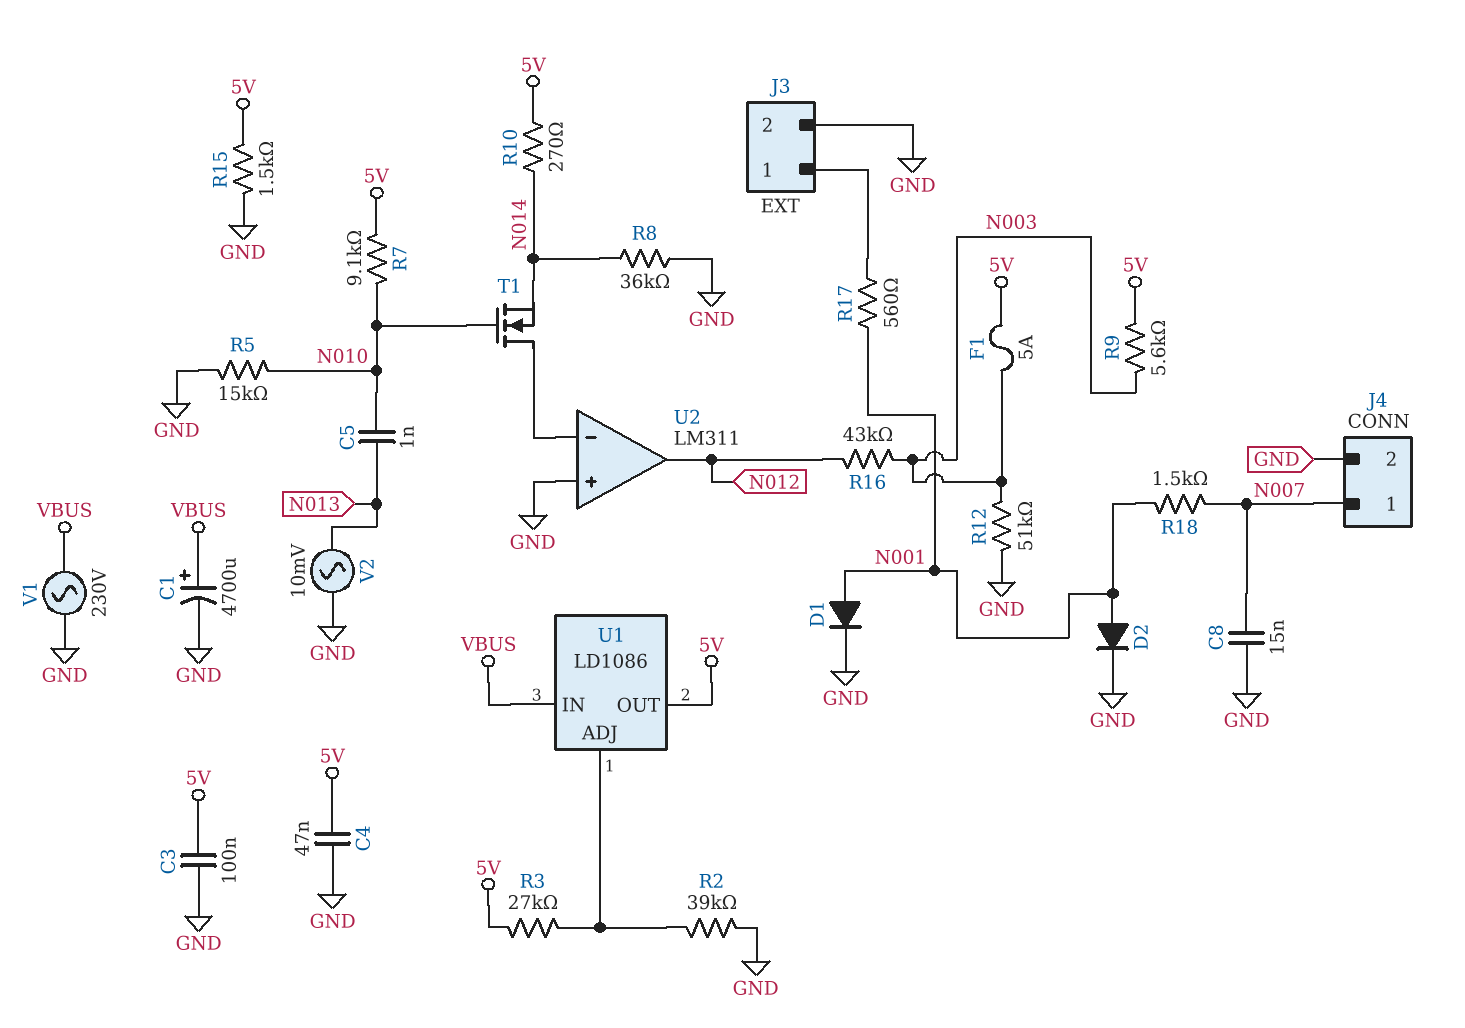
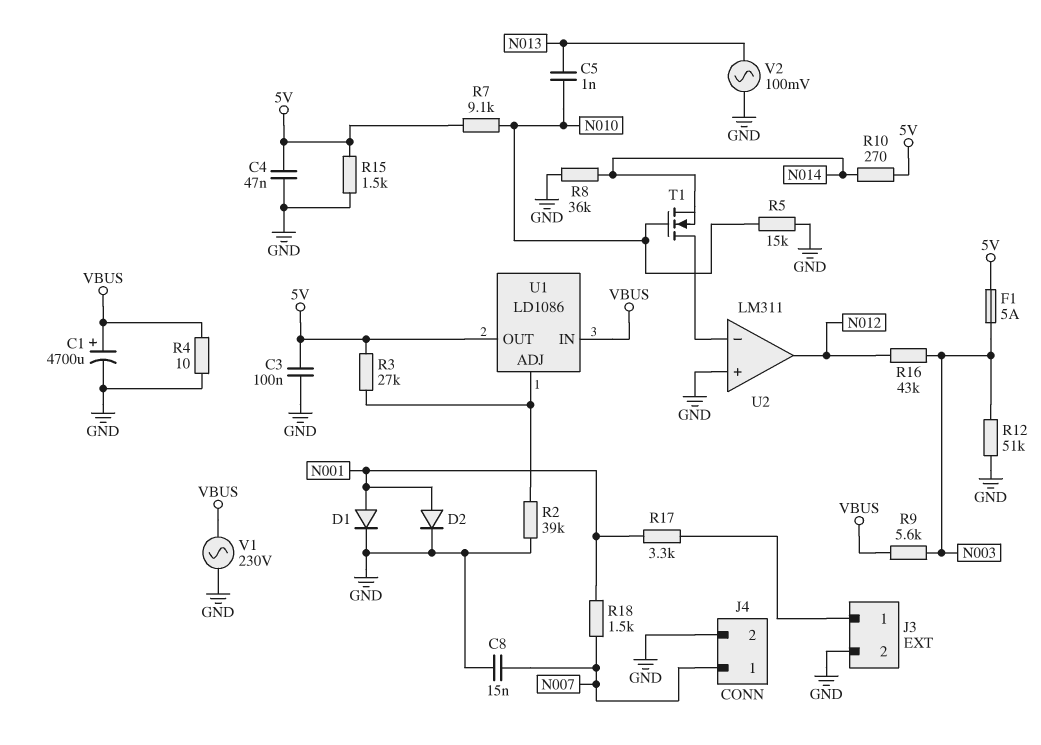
R4: none -> 10 (GND, VBUS)
R9: 5.6k (5V, N003) -> 5.6k (N003, VBUS)
R17: 560 (J3/1, N001) -> 3.3k (J3/1, N001)
V2: AC 10mV (GND, N013) -> AC 100mV (GND, N013)

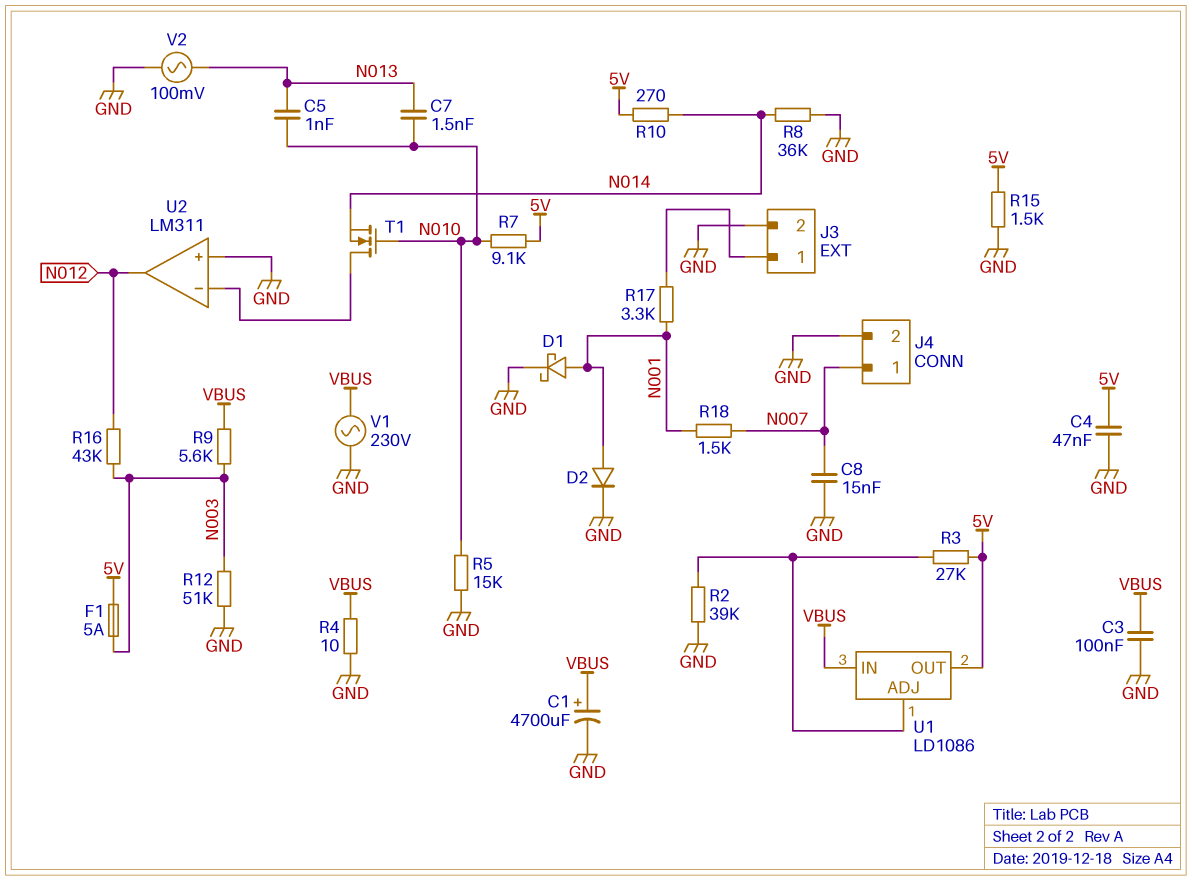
C3: 100nF (5V, GND) -> 100nF (GND, VBUS)
C7: none -> 1.5nF (N010, N013)
D1: diode (A N001, K GND) -> schottky (A N001, K GND)

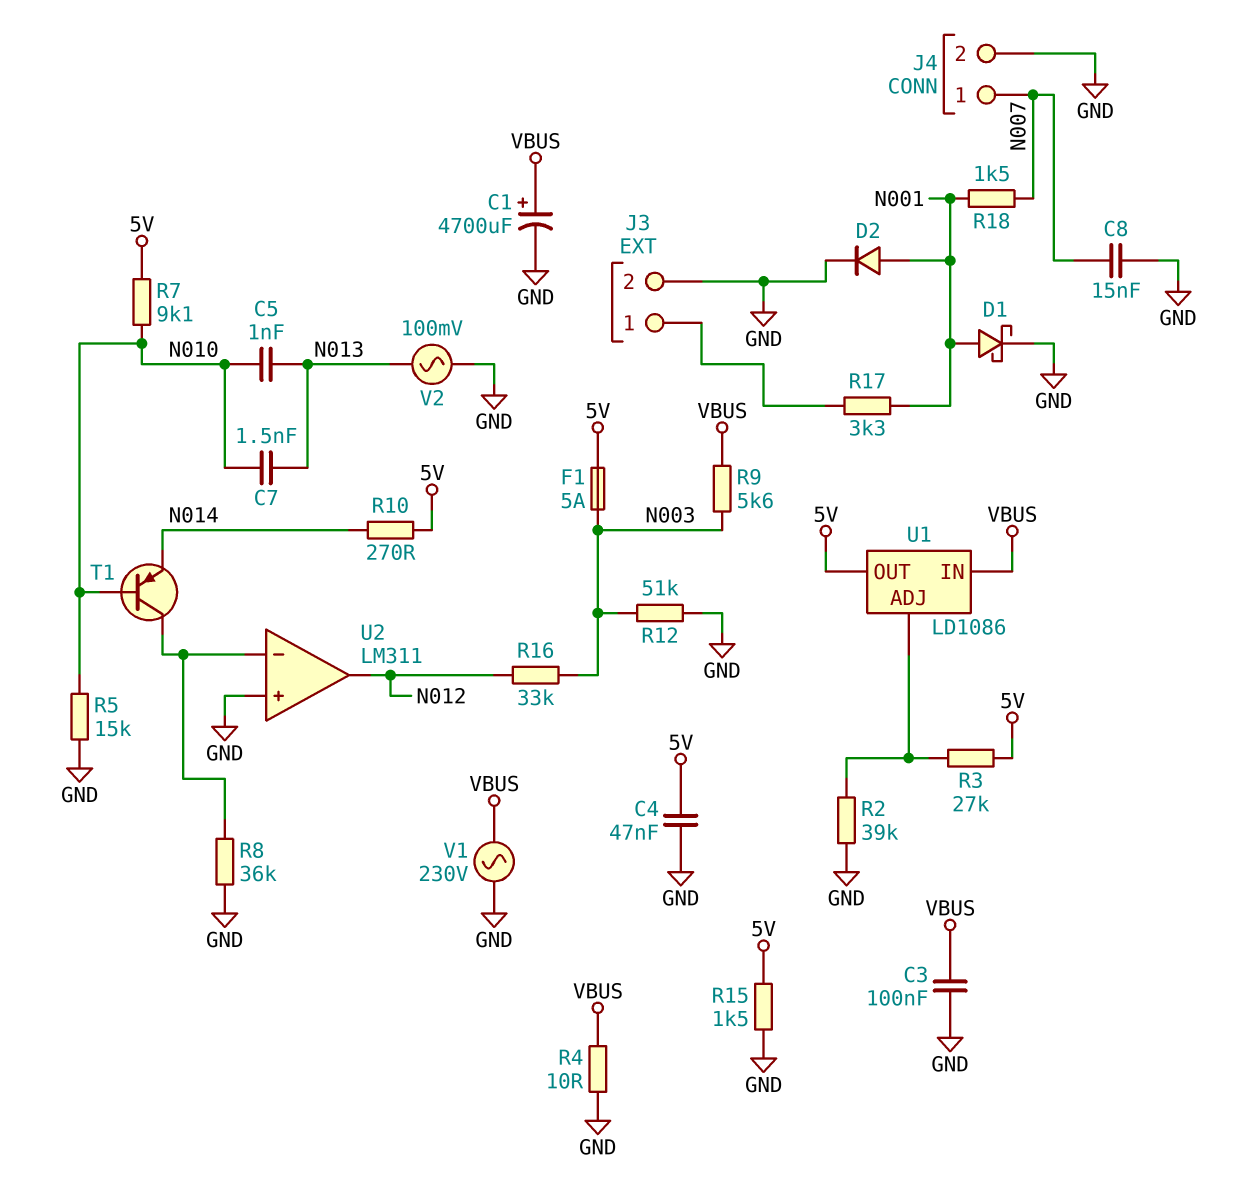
R8: 36k (GND, N014) -> 36k (GND, U2/in-)
R16: 43k (N003, N012) -> 33k (N003, N012)
T1: NMOS (G N010, D U2/in-, S N014) -> PNP (B N010, C U2/in-, E N014)

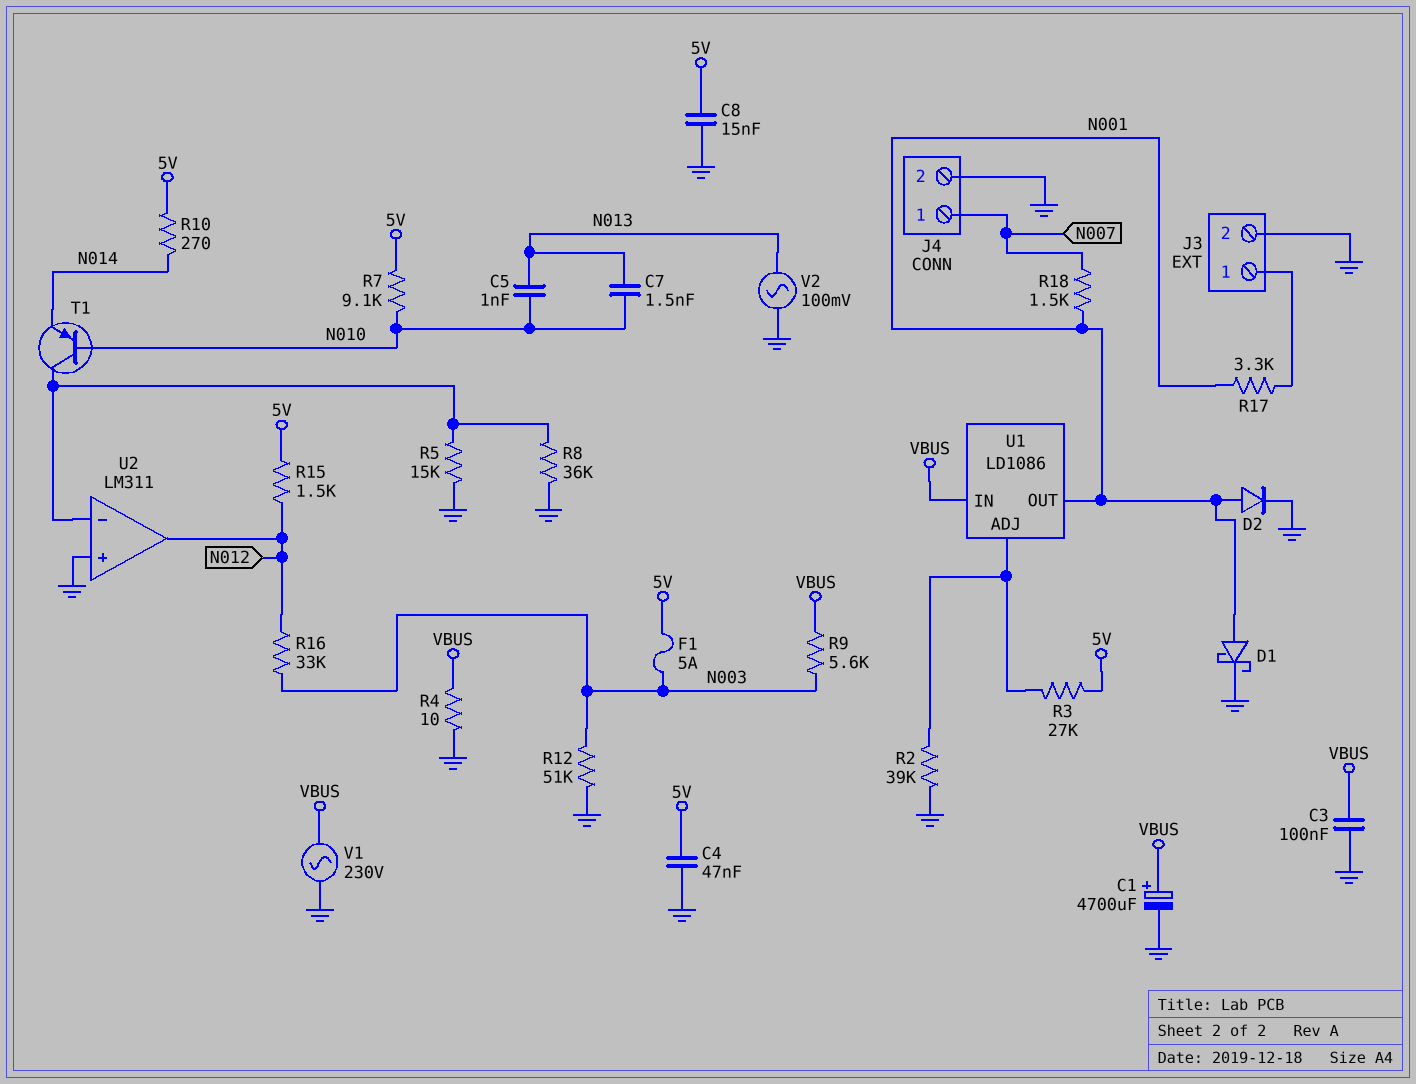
C8: 15nF (GND, N007) -> 15nF (5V, GND)
R5: 15k (GND, N010) -> 15k (GND, U2/in-)
R15: 1.5k (5V, GND) -> 1.5k (5V, N012)
U1 pin OUT: 5V -> N001

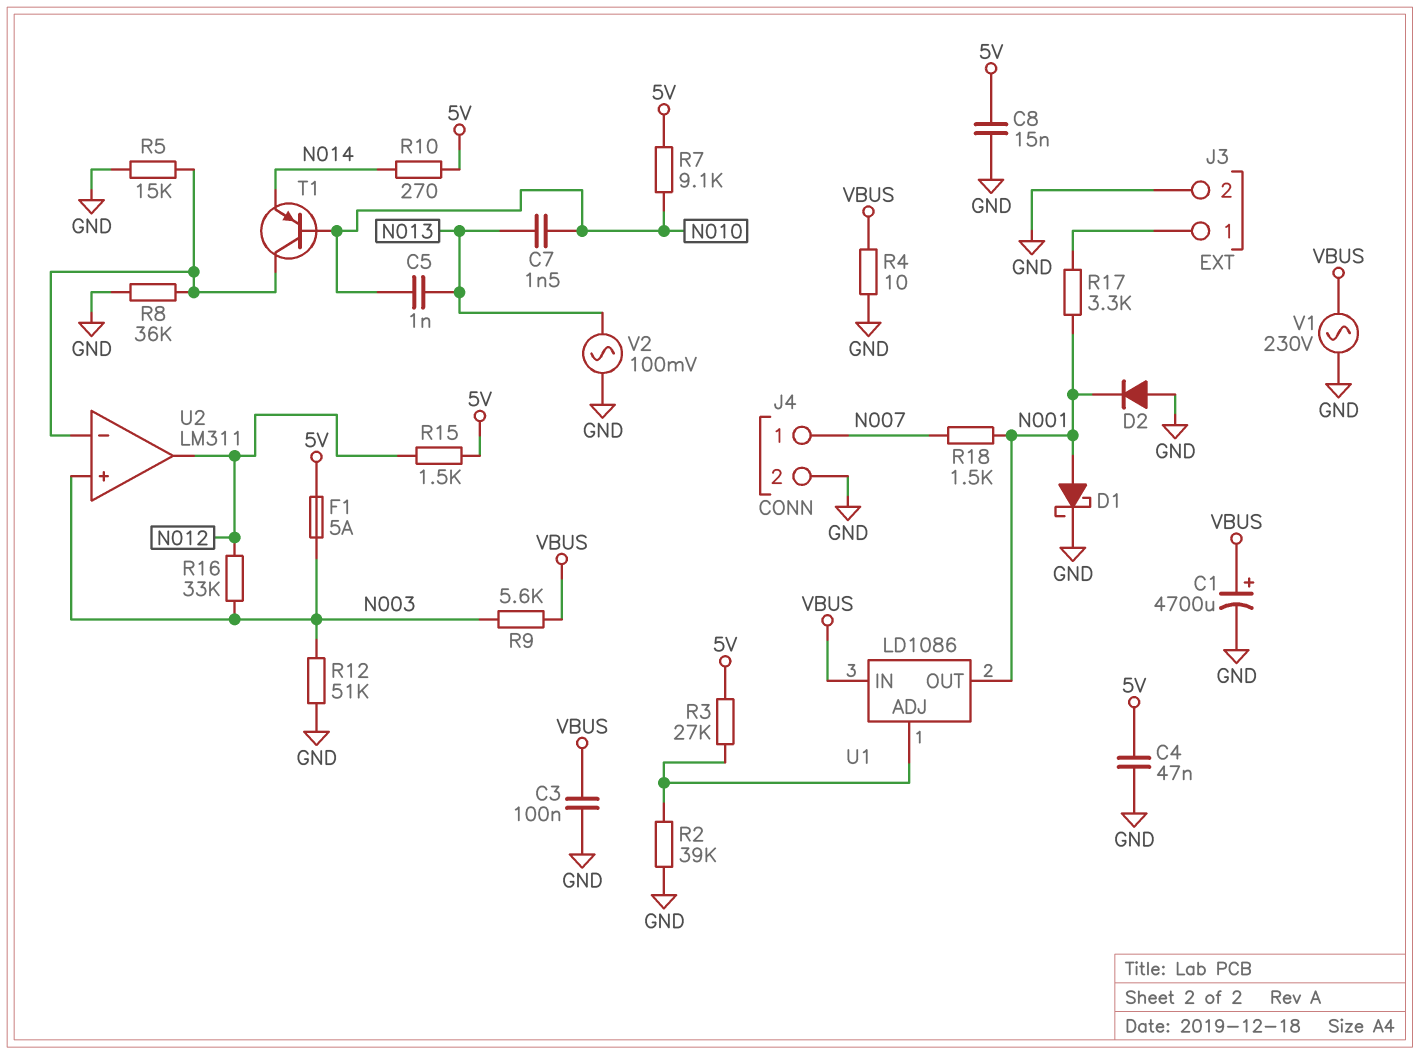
D2: diode (A N001, K GND) -> diode (A GND, K N001)
U2 pin in+: GND -> N003

